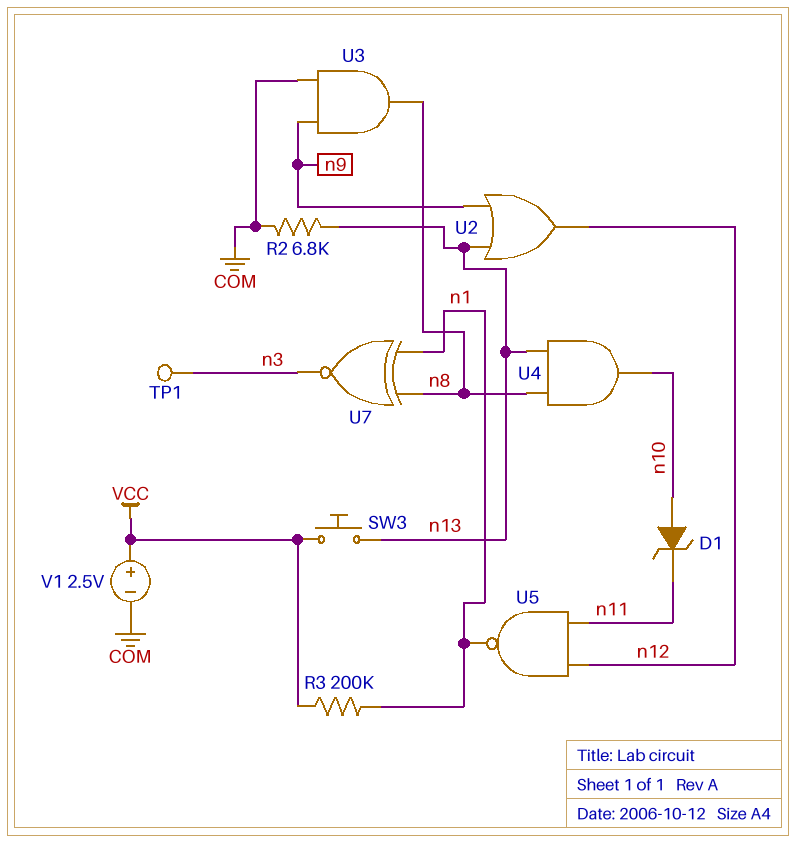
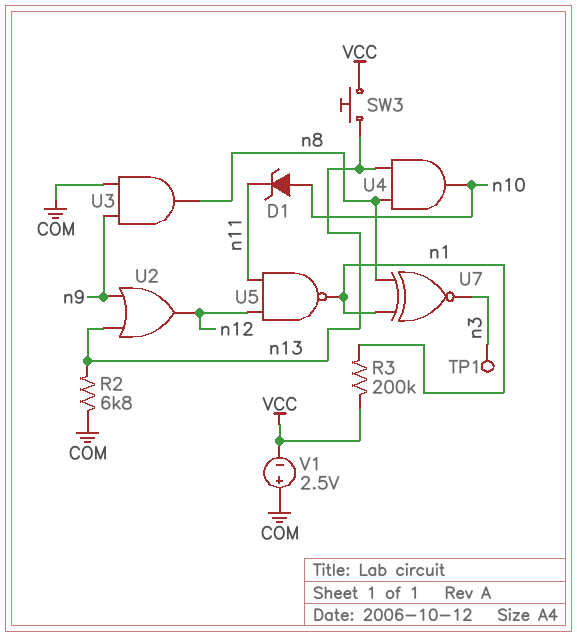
V1: 2.5V (plus VCC, minus COM) -> 2.5V (plus COM, minus VCC)

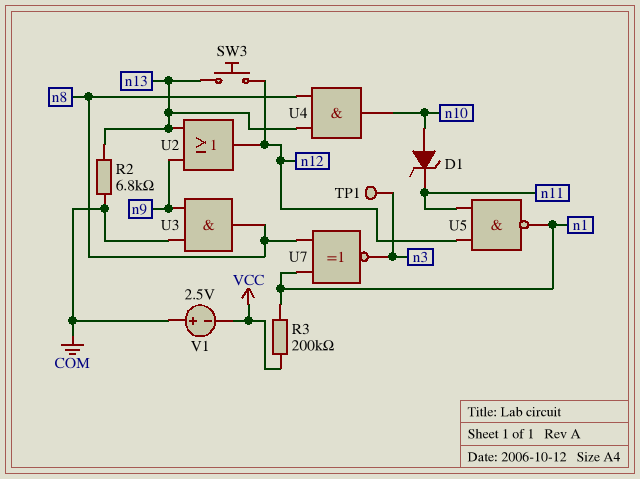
SW3: button (VCC, n13) -> button (n12, n13)

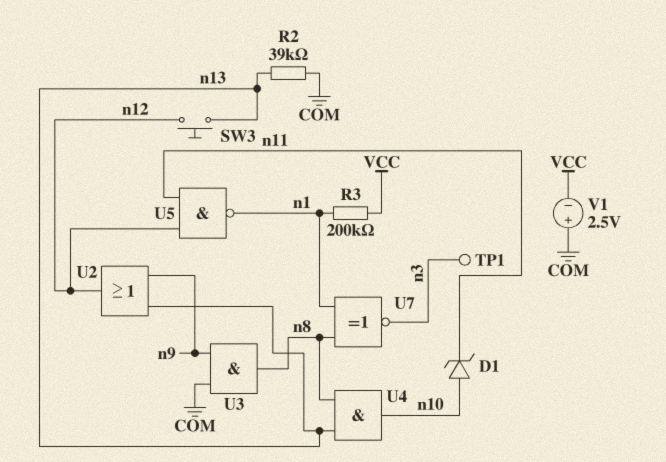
R2: 6.8k (COM, n13) -> 39k (COM, n13)

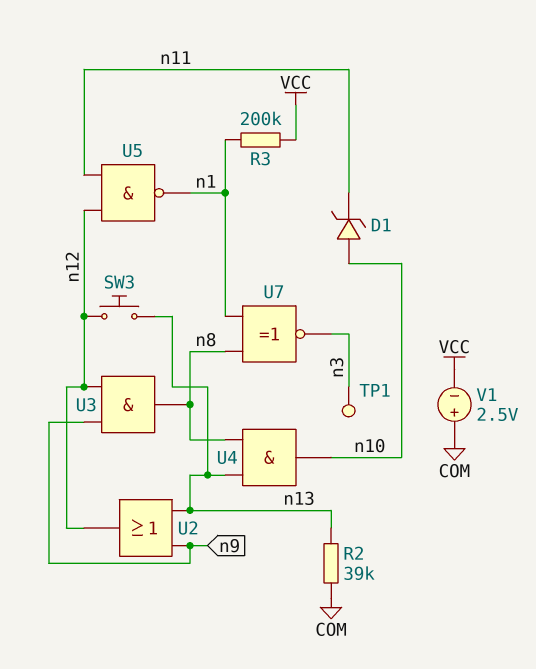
U3: AND (in COM, in n9, out n8) -> AND (in n9, in n12, out n8)

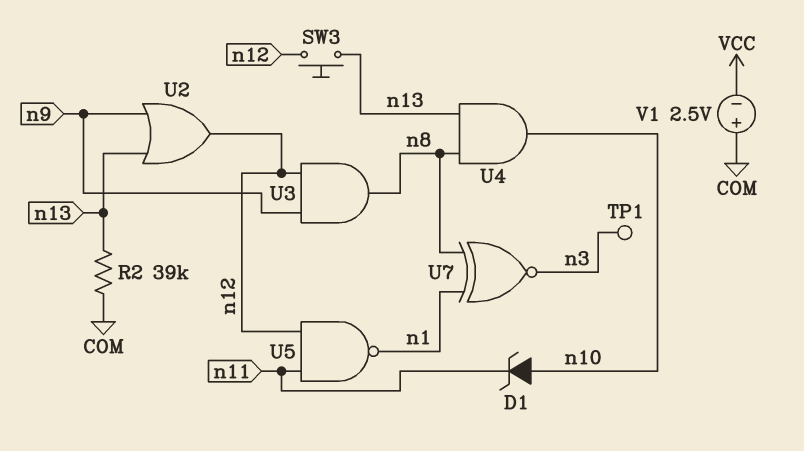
R3: 200k (VCC, n1) -> none

